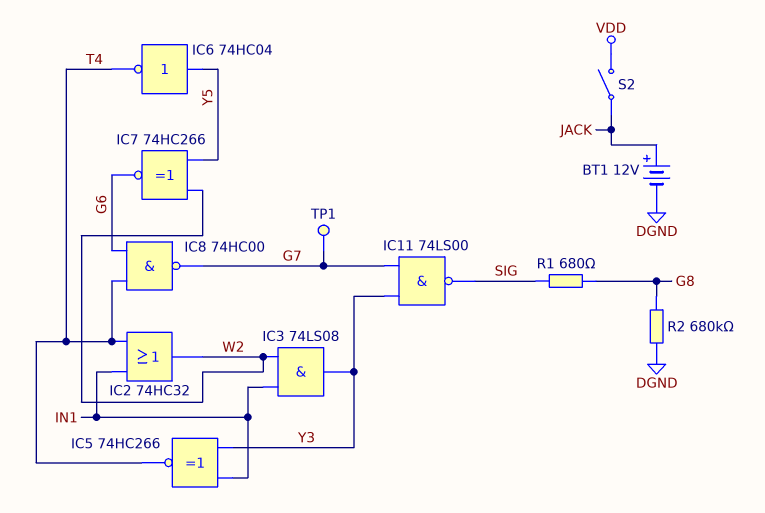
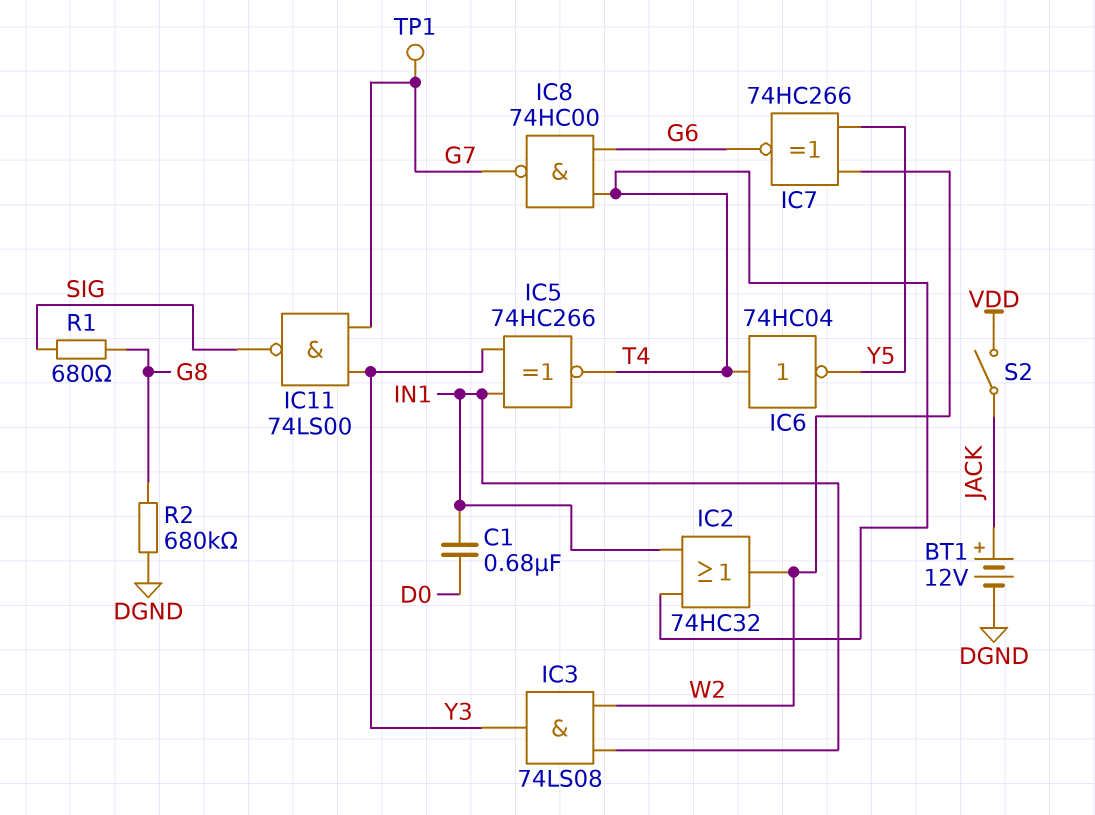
C1: none -> 680nF (D0, IN1)
IC6: NOT 74HC04 (in Y5, out T4) -> NOT 74HC04 (in T4, out Y5)

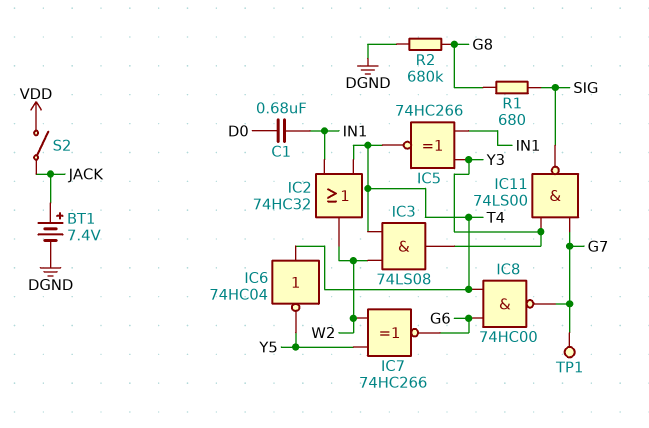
BT1: 12V (plus JACK, minus DGND) -> 7.4V (plus JACK, minus DGND)
IC3: AND 74LS08 (in IN1, in W2, out Y3) -> AND 74LS08 (in T4, in W2, out Y3)

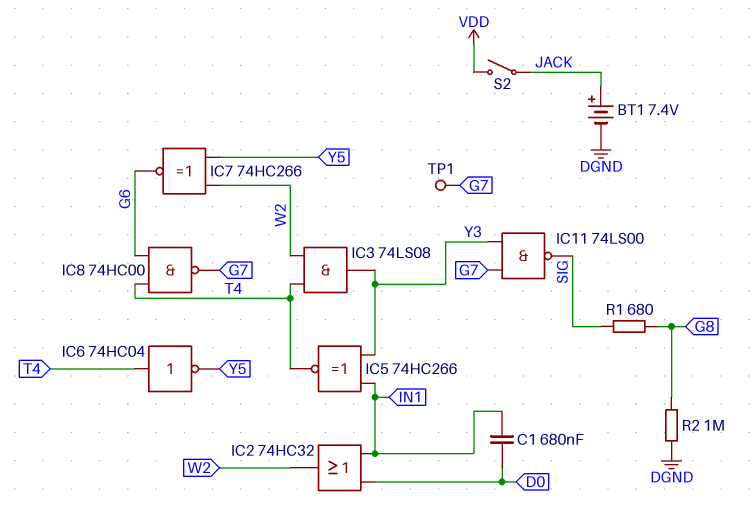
IC2: OR 74HC32 (in IN1, in T4, out W2) -> OR 74HC32 (in D0, in IN1, out W2)
R2: 680k (DGND, G8) -> 1M (DGND, G8)

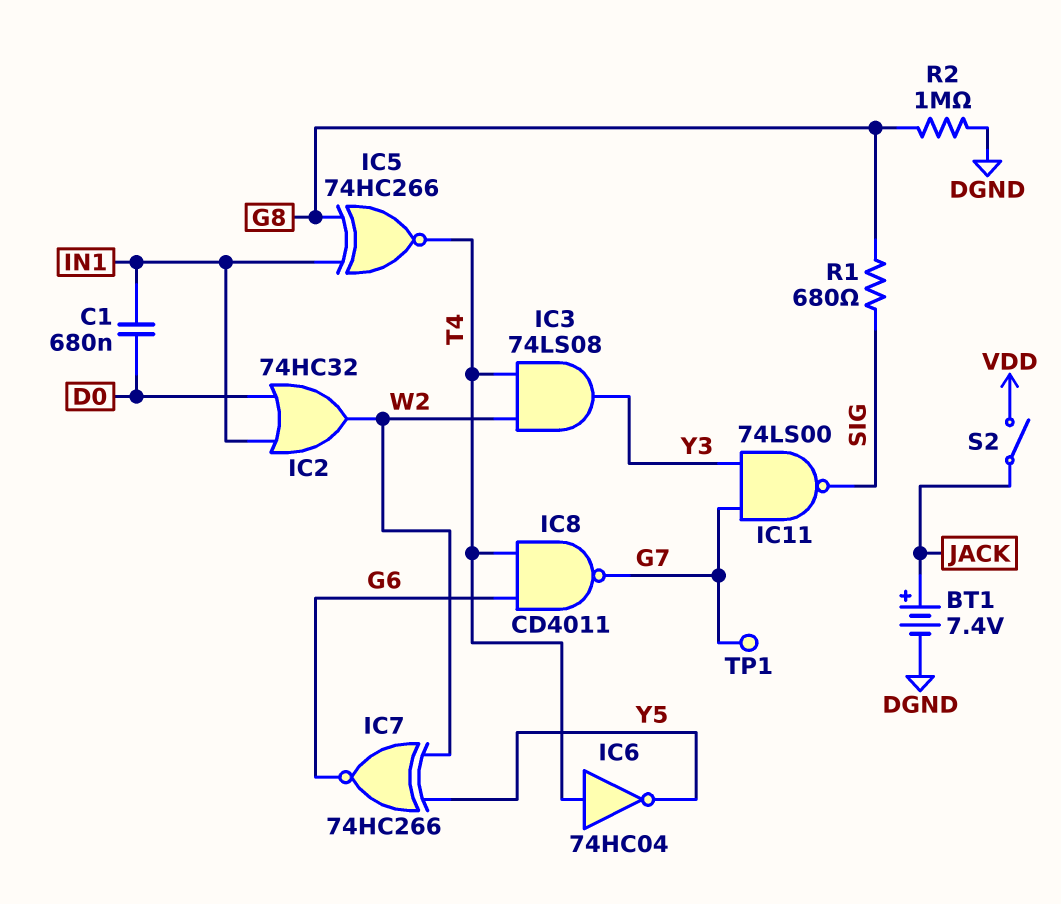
IC5: XNOR 74HC266 (in IN1, in Y3, out T4) -> XNOR 74HC266 (in G8, in IN1, out T4)
IC8: NAND 74HC00 (in G6, in T4, out G7) -> NAND CD4011 (in G6, in T4, out G7)

